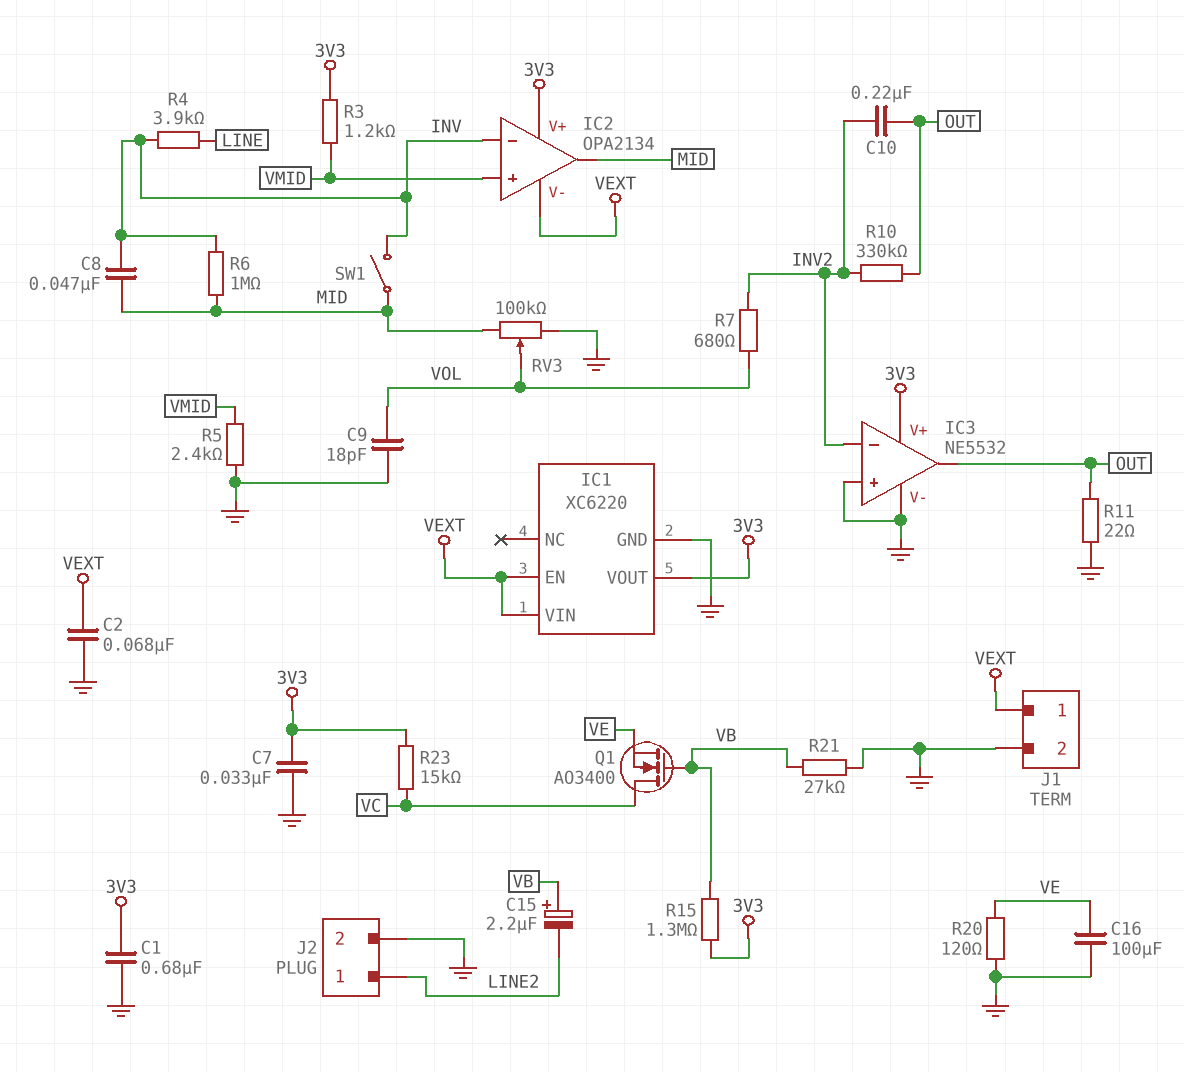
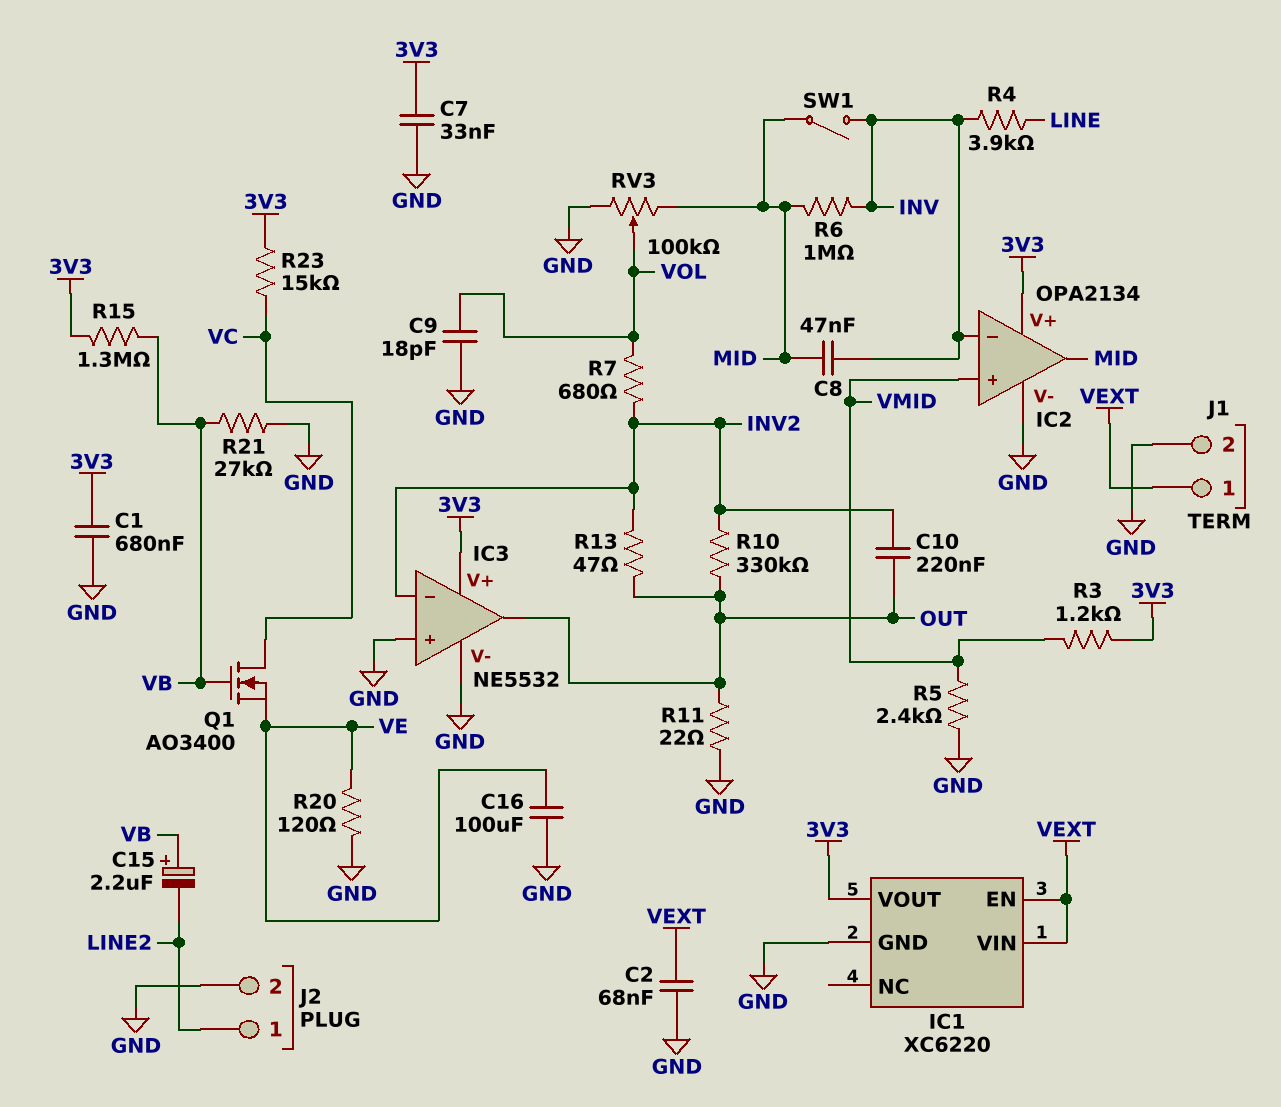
IC2 pin V-: VEXT -> GND
R13: none -> 47 (INV2, OUT)

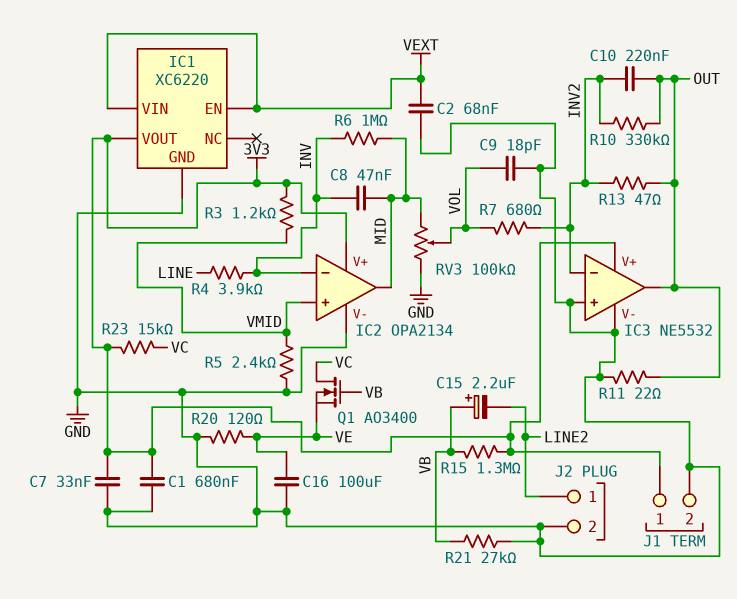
J1 pin 1: VEXT -> 3V3
SW1: switch (INV, MID) -> none

